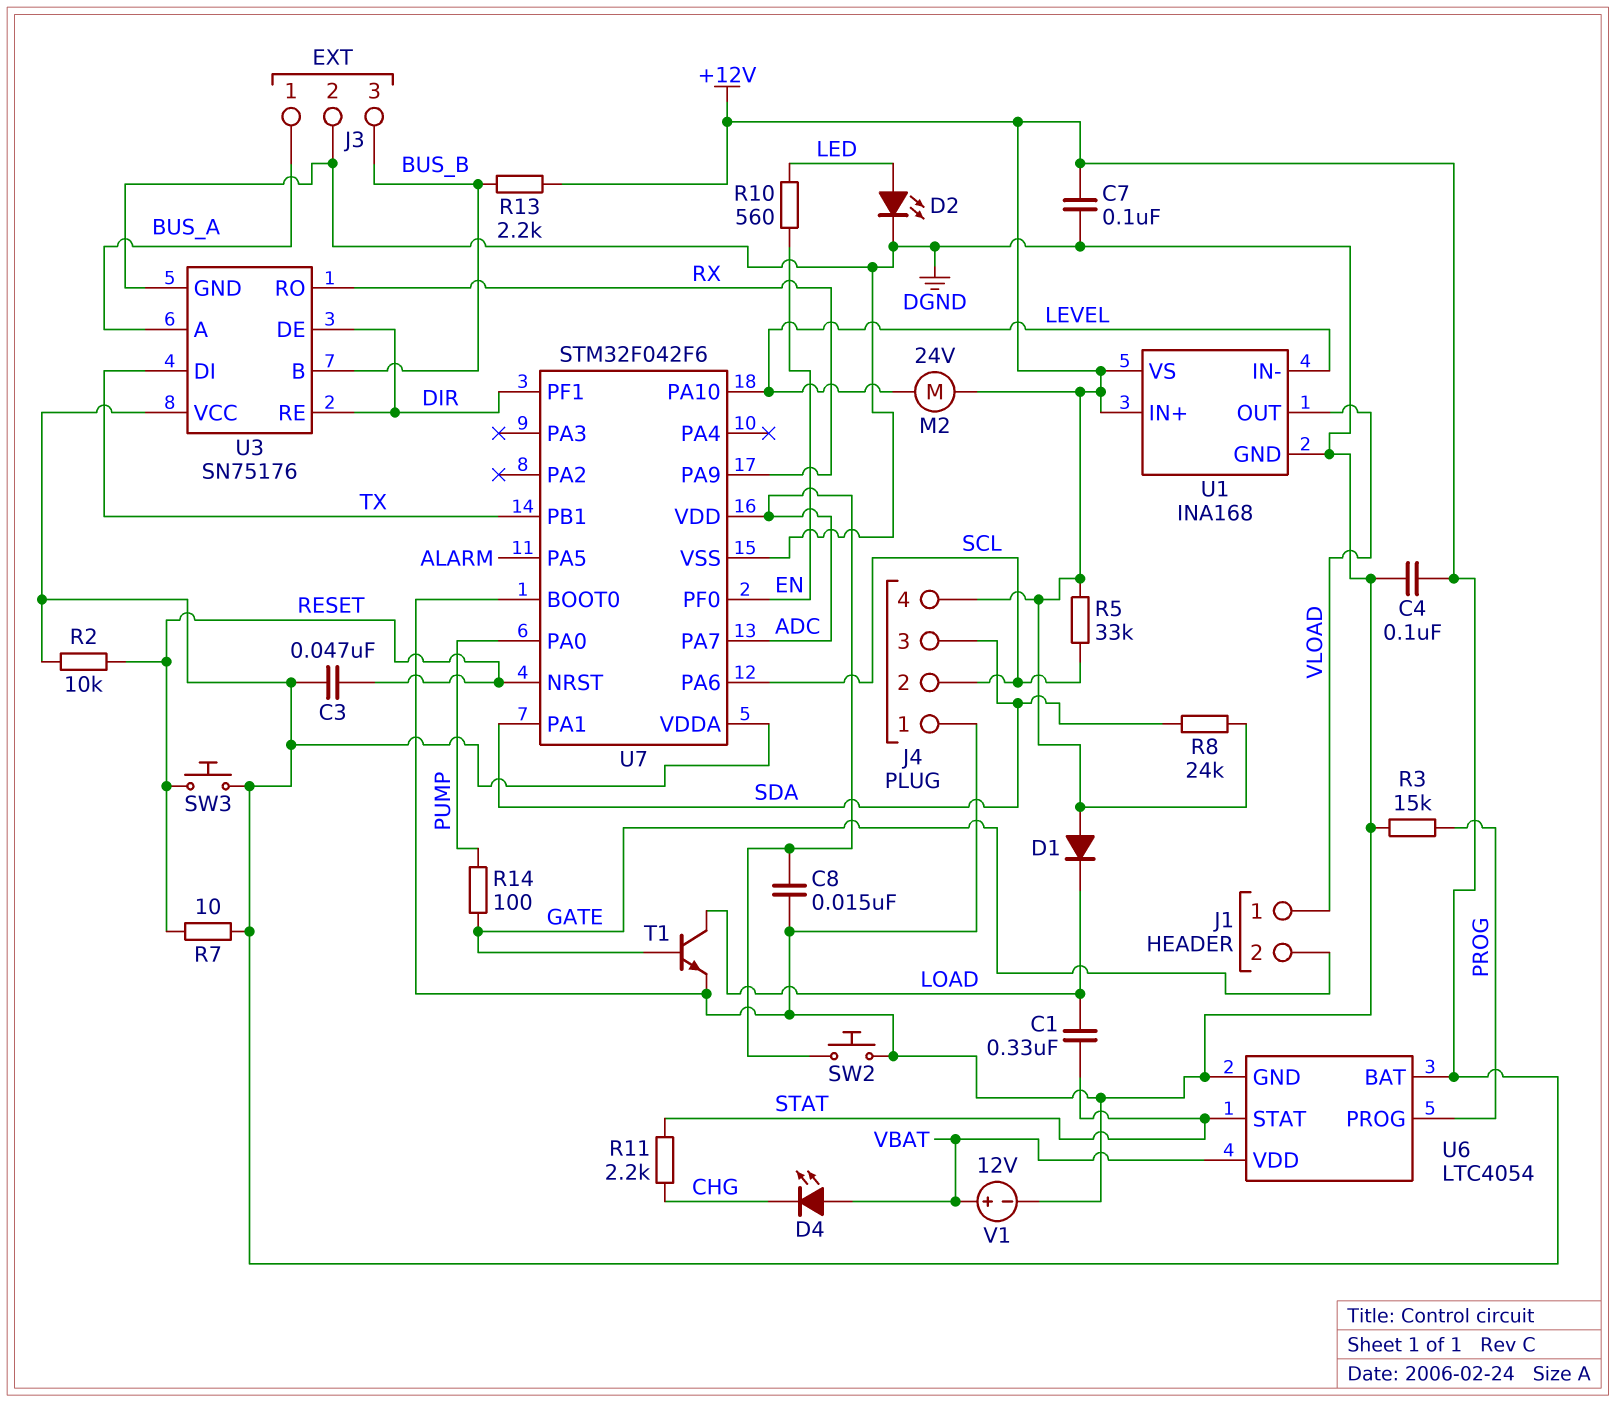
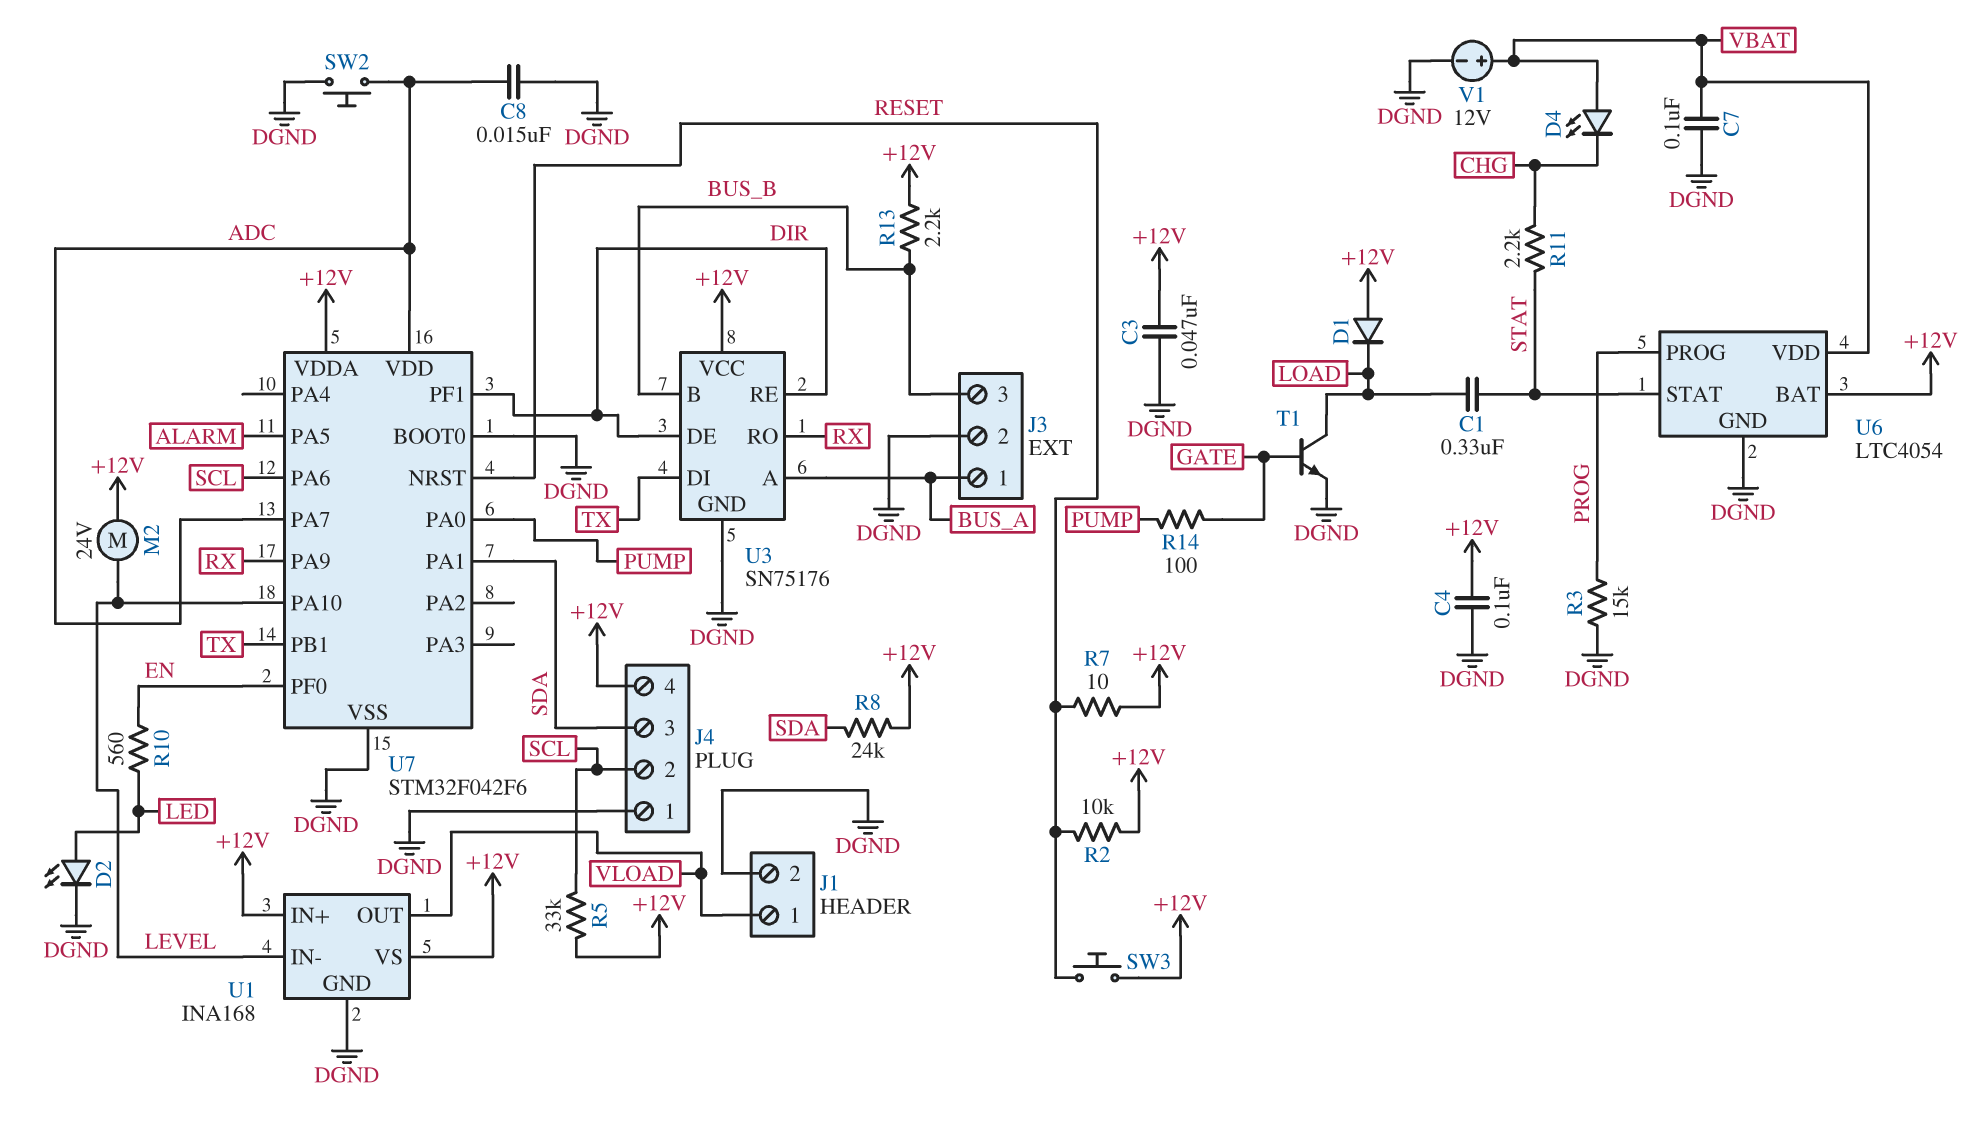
C3: 47nF (+12V, RESET) -> 47nF (+12V, DGND)
C7: 100nF (+12V, DGND) -> 100nF (DGND, VBAT)
J1 pin 2: GATE -> DGND

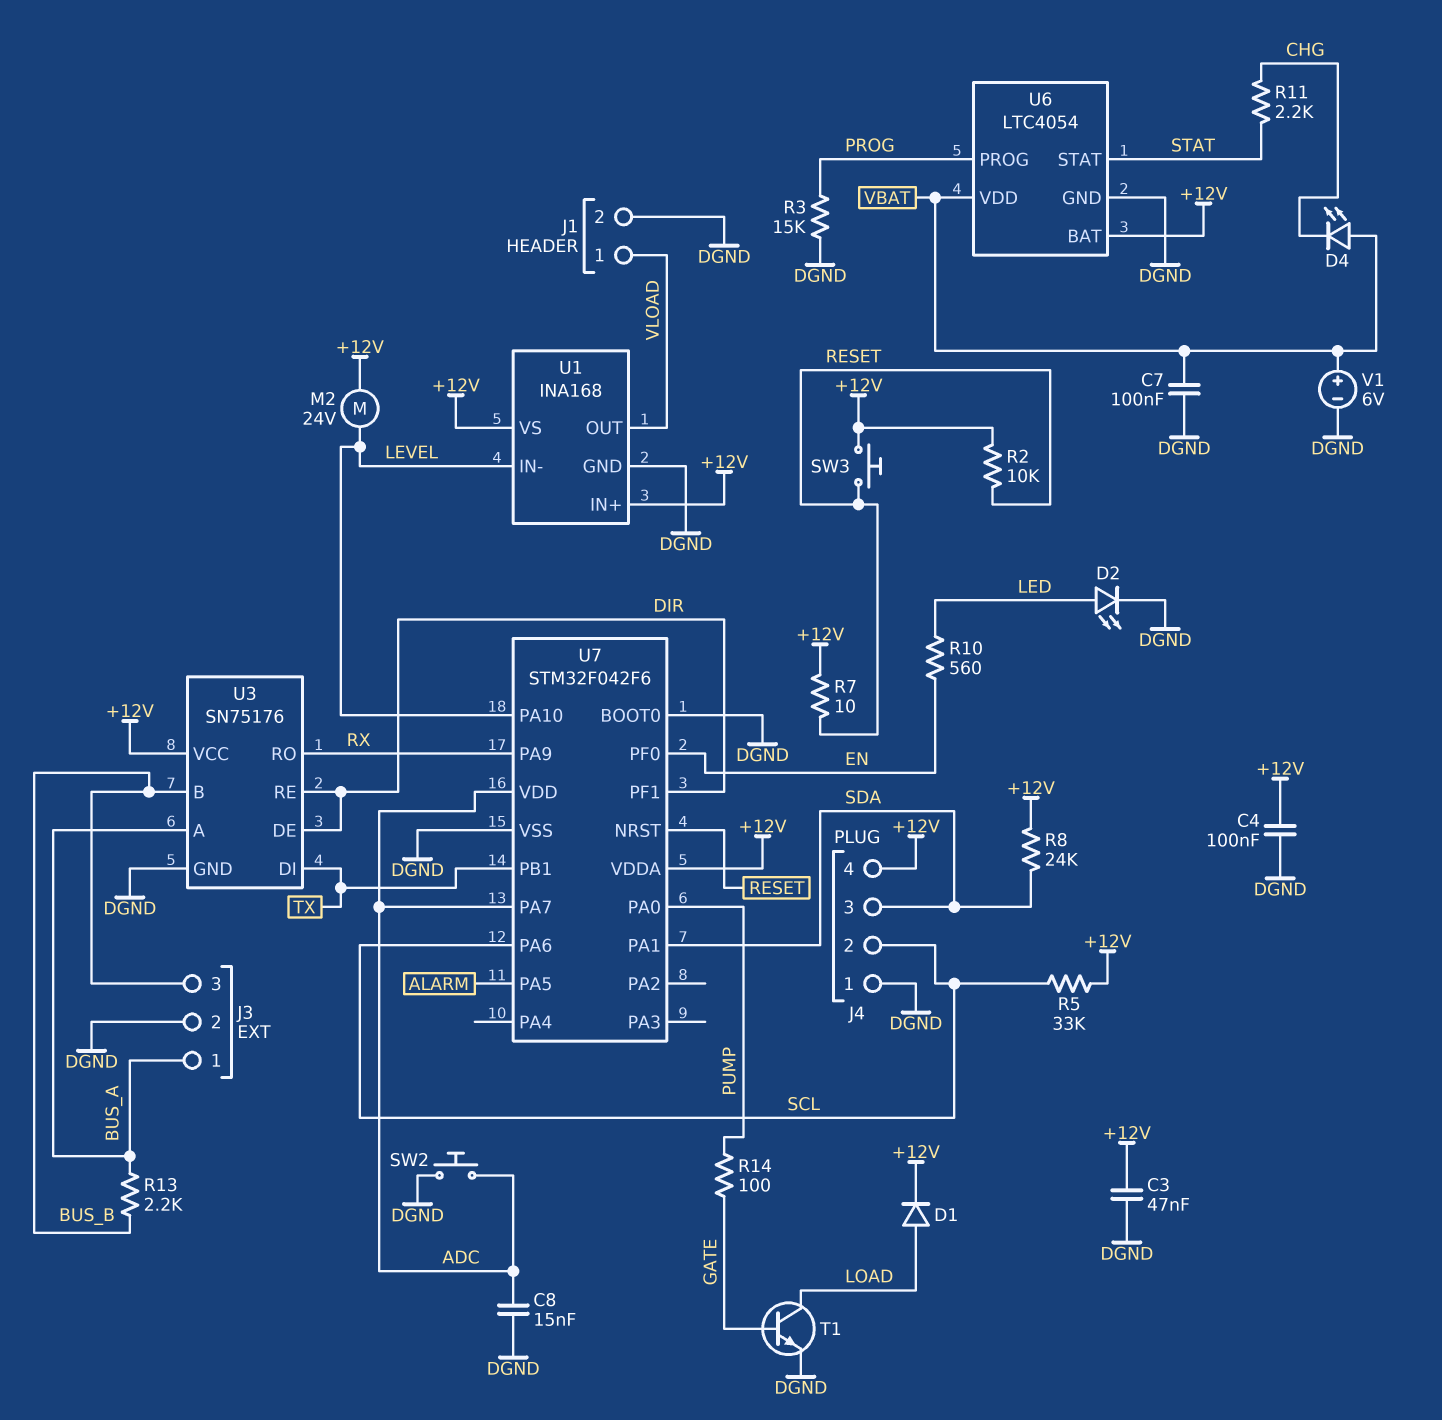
C1: 330nF (LOAD, STAT) -> none
D1: diode (A +12V, K LOAD) -> diode (A LOAD, K +12V)
R13: 2.2k (+12V, BUS_B) -> 2.2k (BUS_A, BUS_B)
V1: 12V (plus VBAT, minus DGND) -> 6V (plus VBAT, minus DGND)

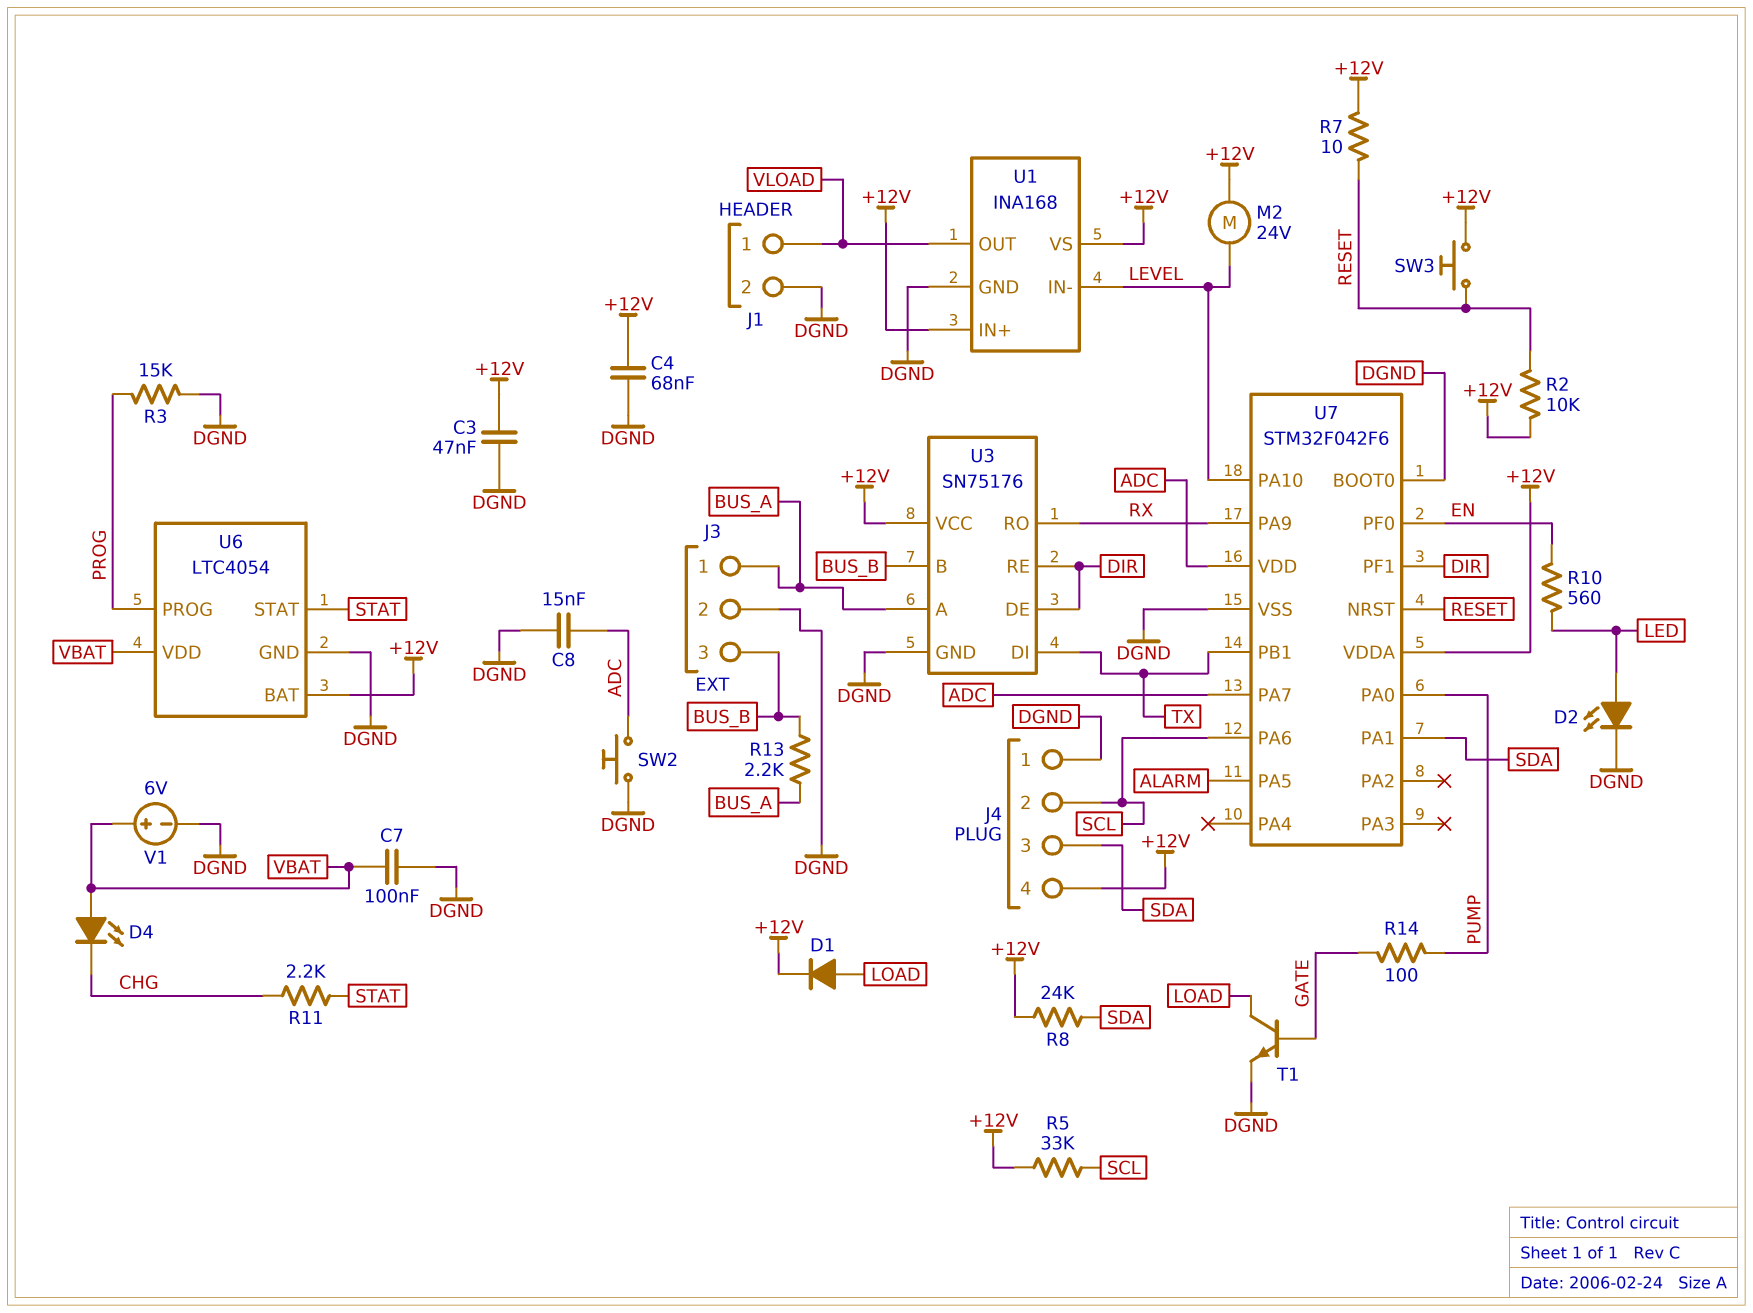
C4: 100nF (+12V, DGND) -> 68nF (+12V, DGND)

